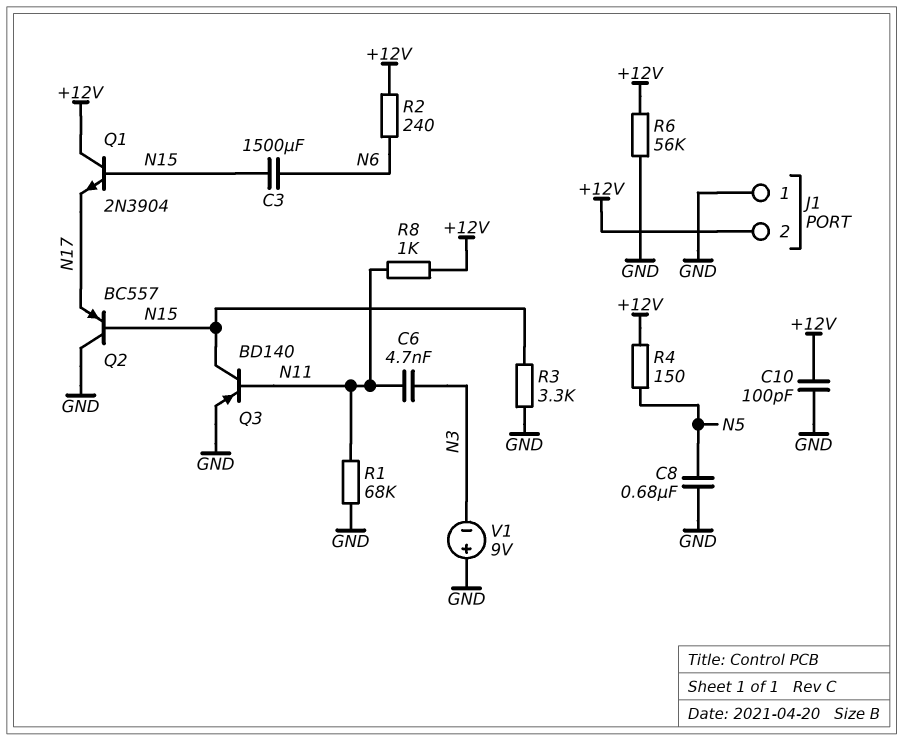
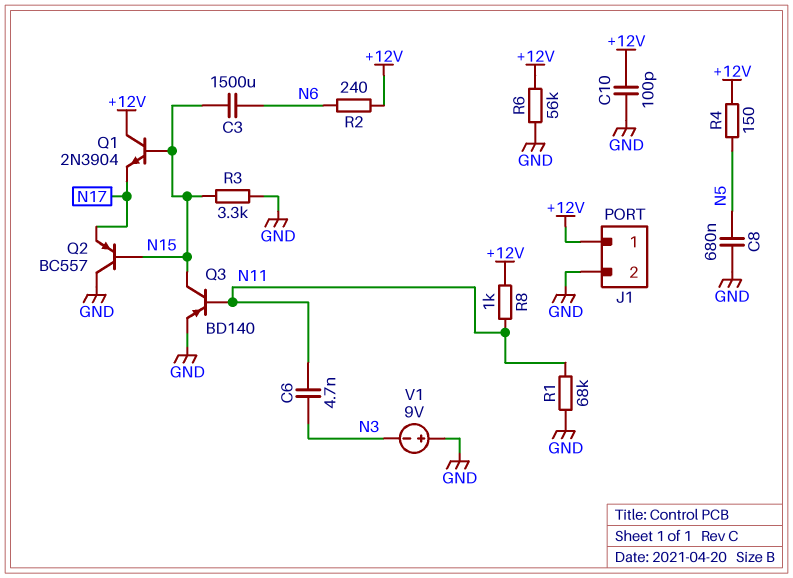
J1 pin 1: GND -> +12V
J1 pin 2: +12V -> GND

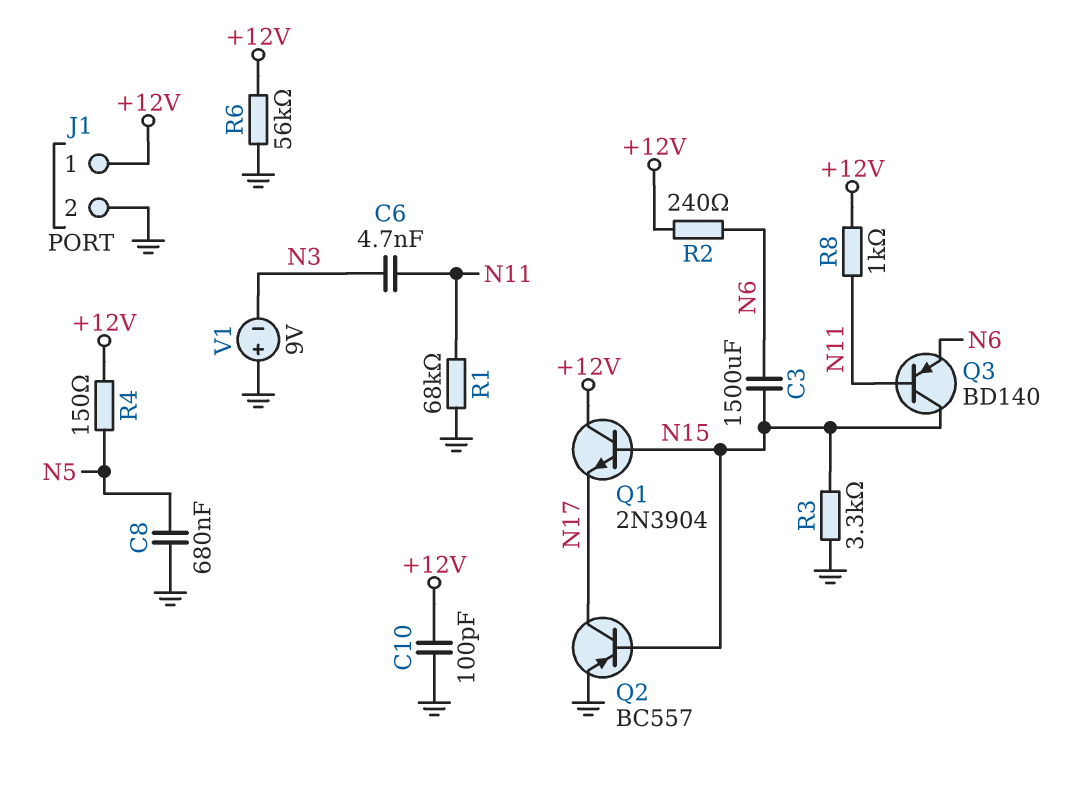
Q2: PNP BC557 (B N15, C GND, E N17) -> PNP BC557 (B N15, C N17, E GND)
Q3: PNP BD140 (B N11, C N15, E GND) -> PNP BD140 (B N11, C N15, E N6)

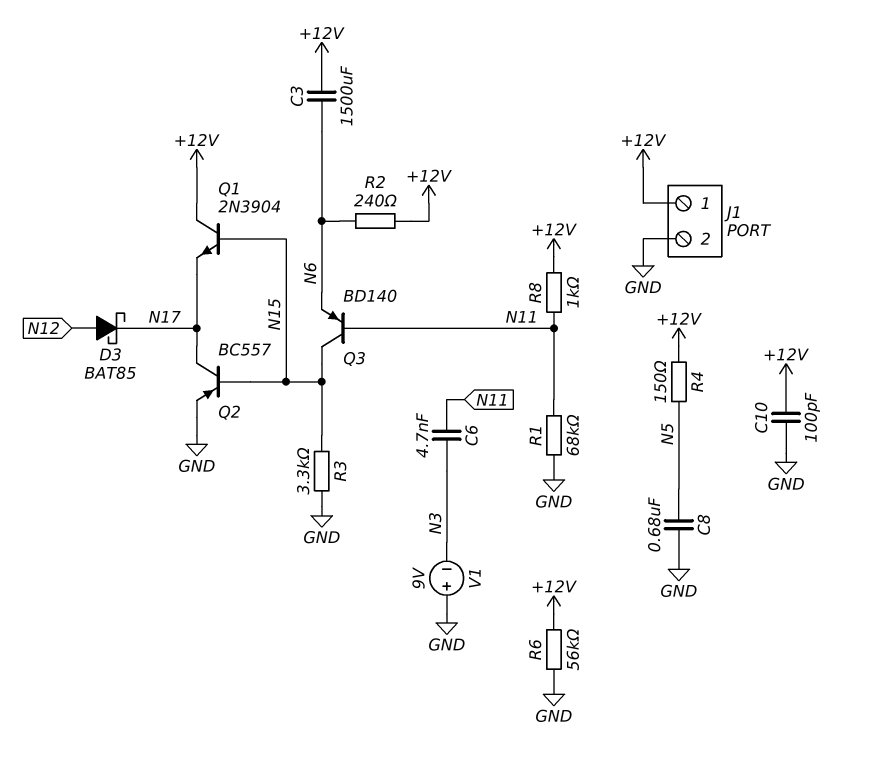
C3: 1500uF (N6, N15) -> 1500uF (+12V, N6)
D3: none -> schottky BAT85 (A N12, K N17)

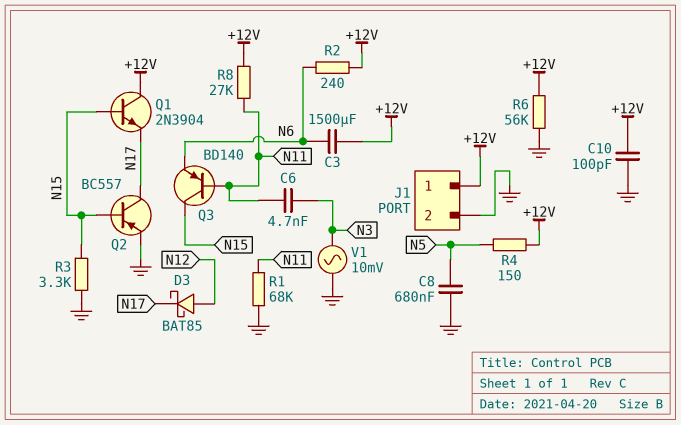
R8: 1k (+12V, N11) -> 27k (+12V, N11)
V1: 9V (plus GND, minus N3) -> AC 10mV (GND, N3)

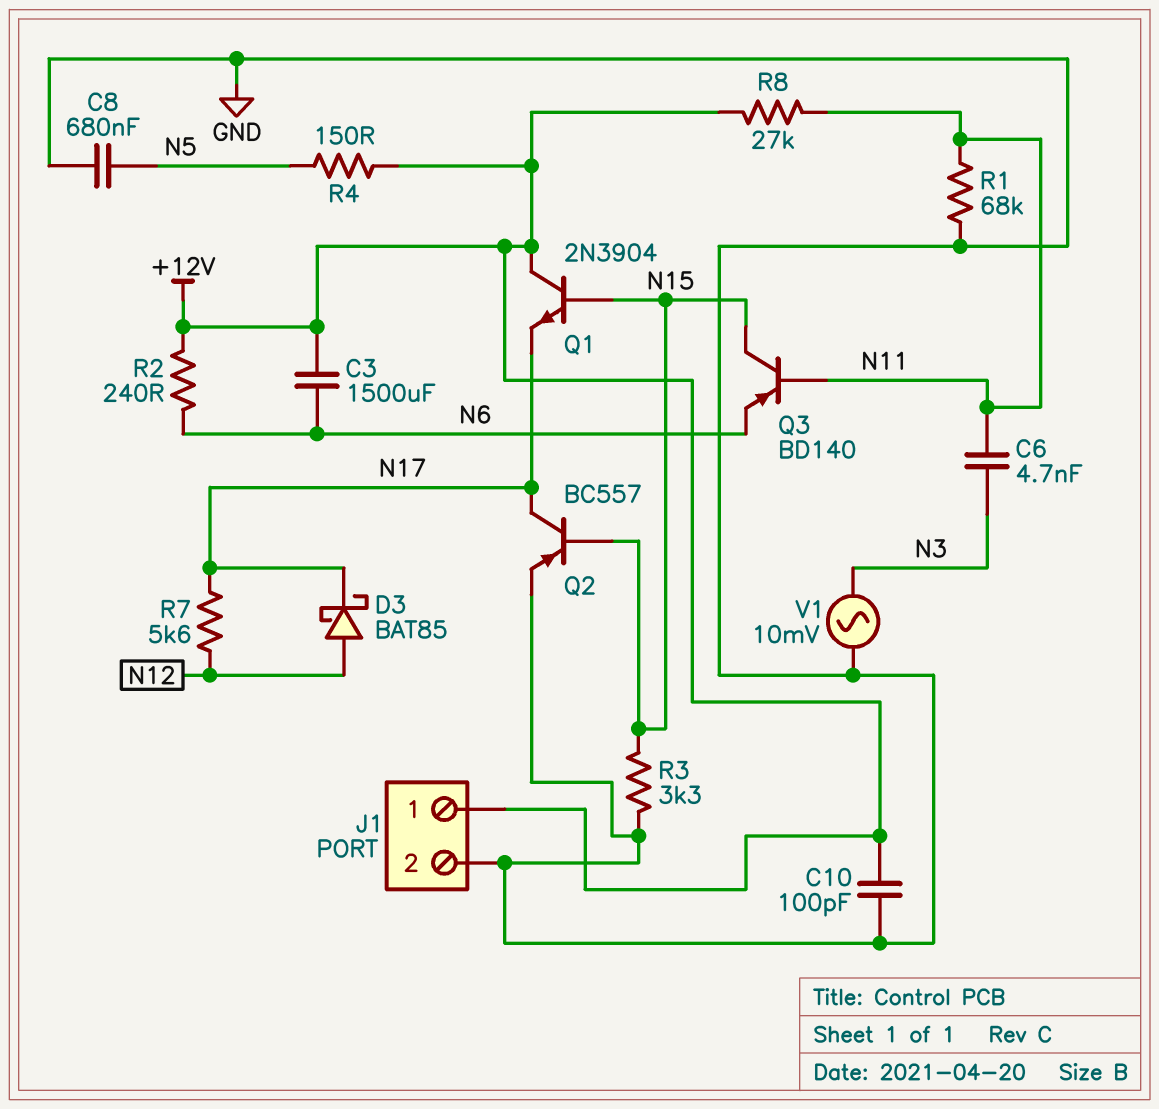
R6: 56k (+12V, GND) -> none
R7: none -> 5.6k (N12, N17)

